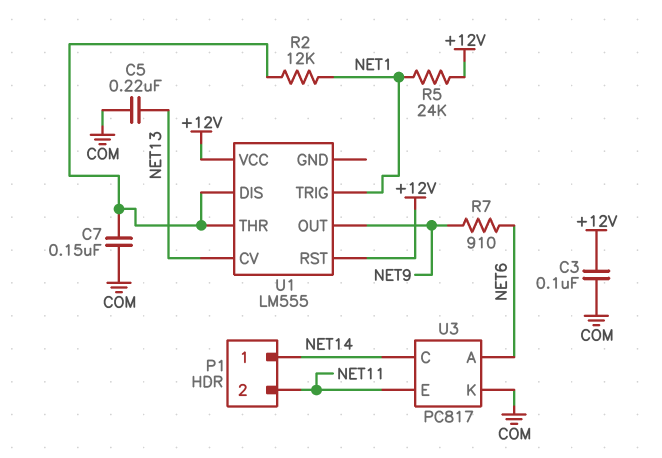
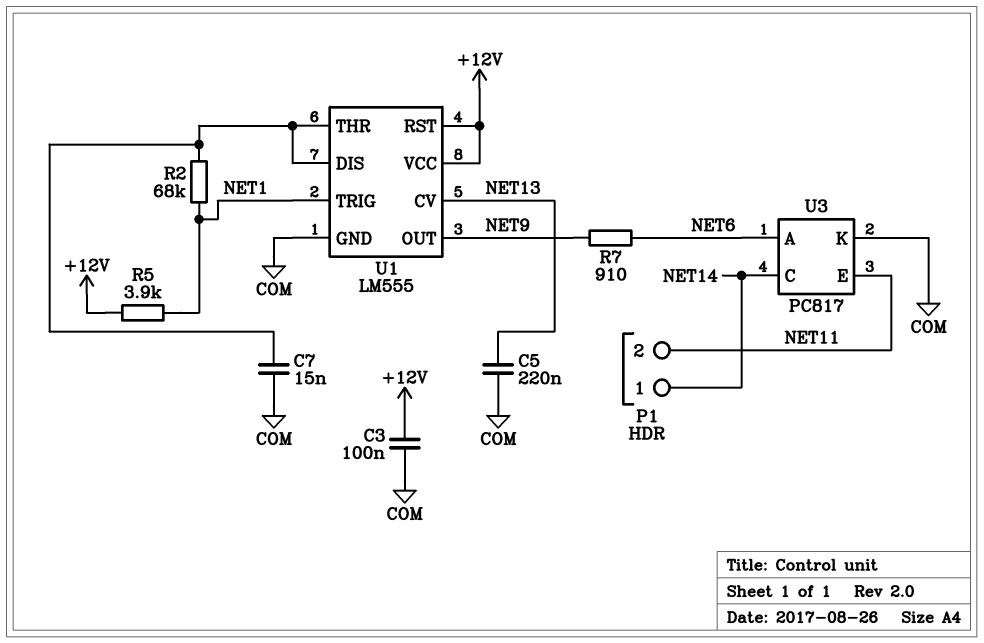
C7: 150nF (COM, U1/DIS) -> 15nF (COM, U1/DIS)
R2: 12k (NET1, U1/DIS) -> 68k (NET1, U1/DIS)
R5: 24k (+12V, NET1) -> 3.9k (+12V, NET1)
U1 pin GND: none -> COM

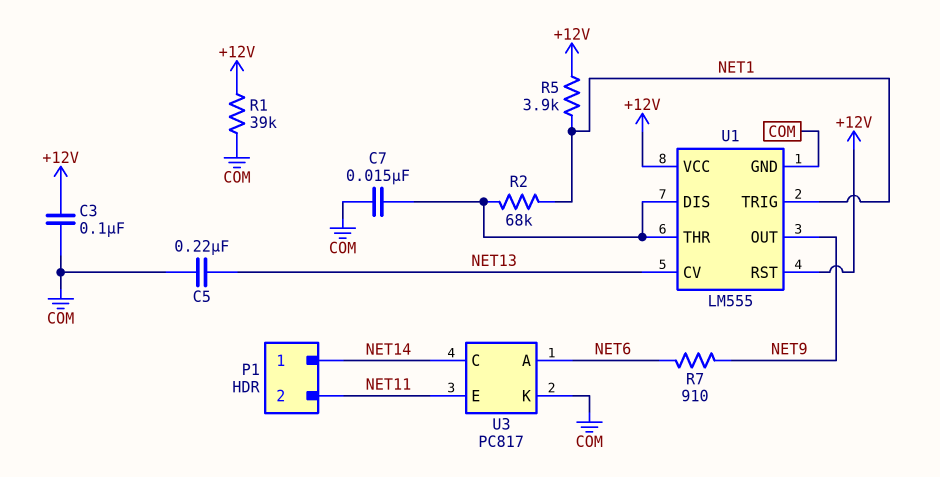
R1: none -> 39k (+12V, COM)

